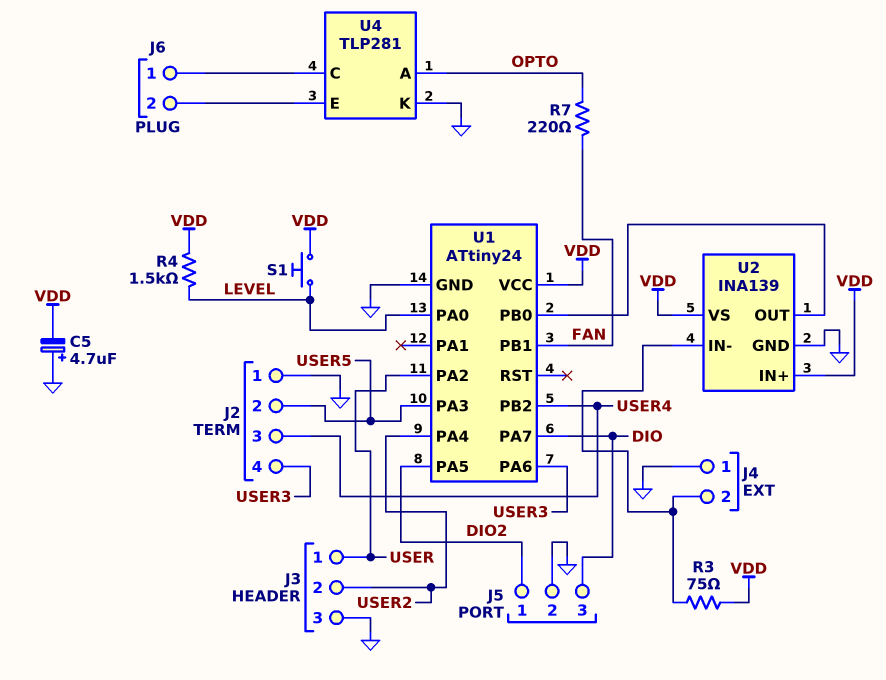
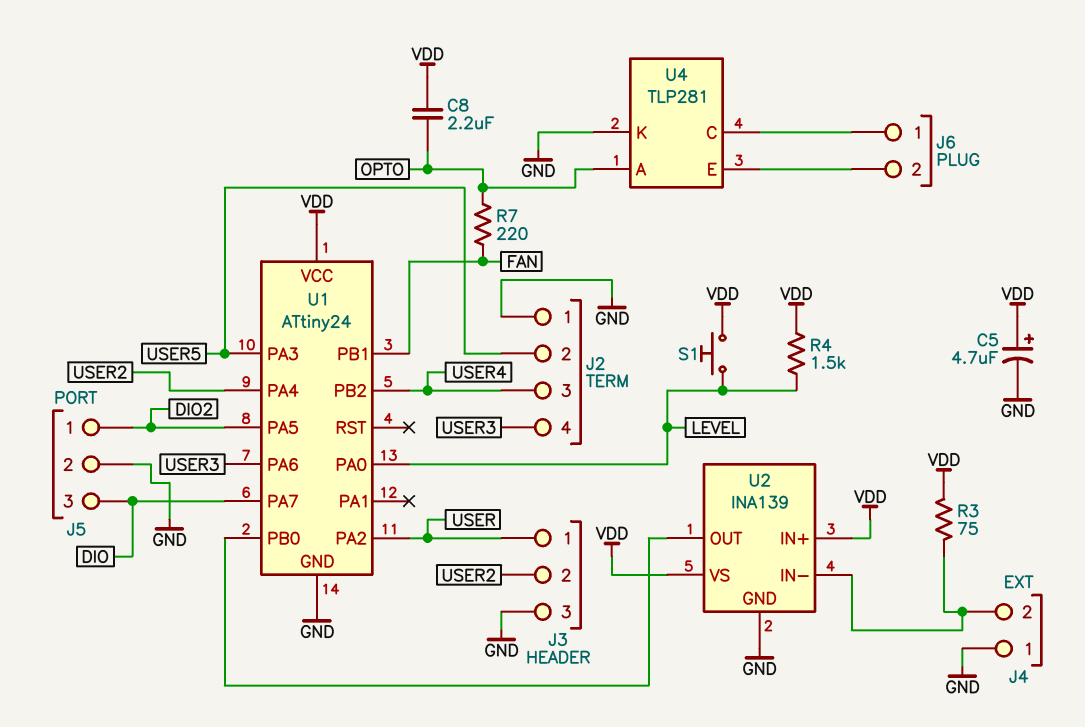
C5: 4.7uF (plus GND, minus VDD) -> 4.7uF (plus VDD, minus GND)
C8: none -> 2.2uF (OPTO, VDD)

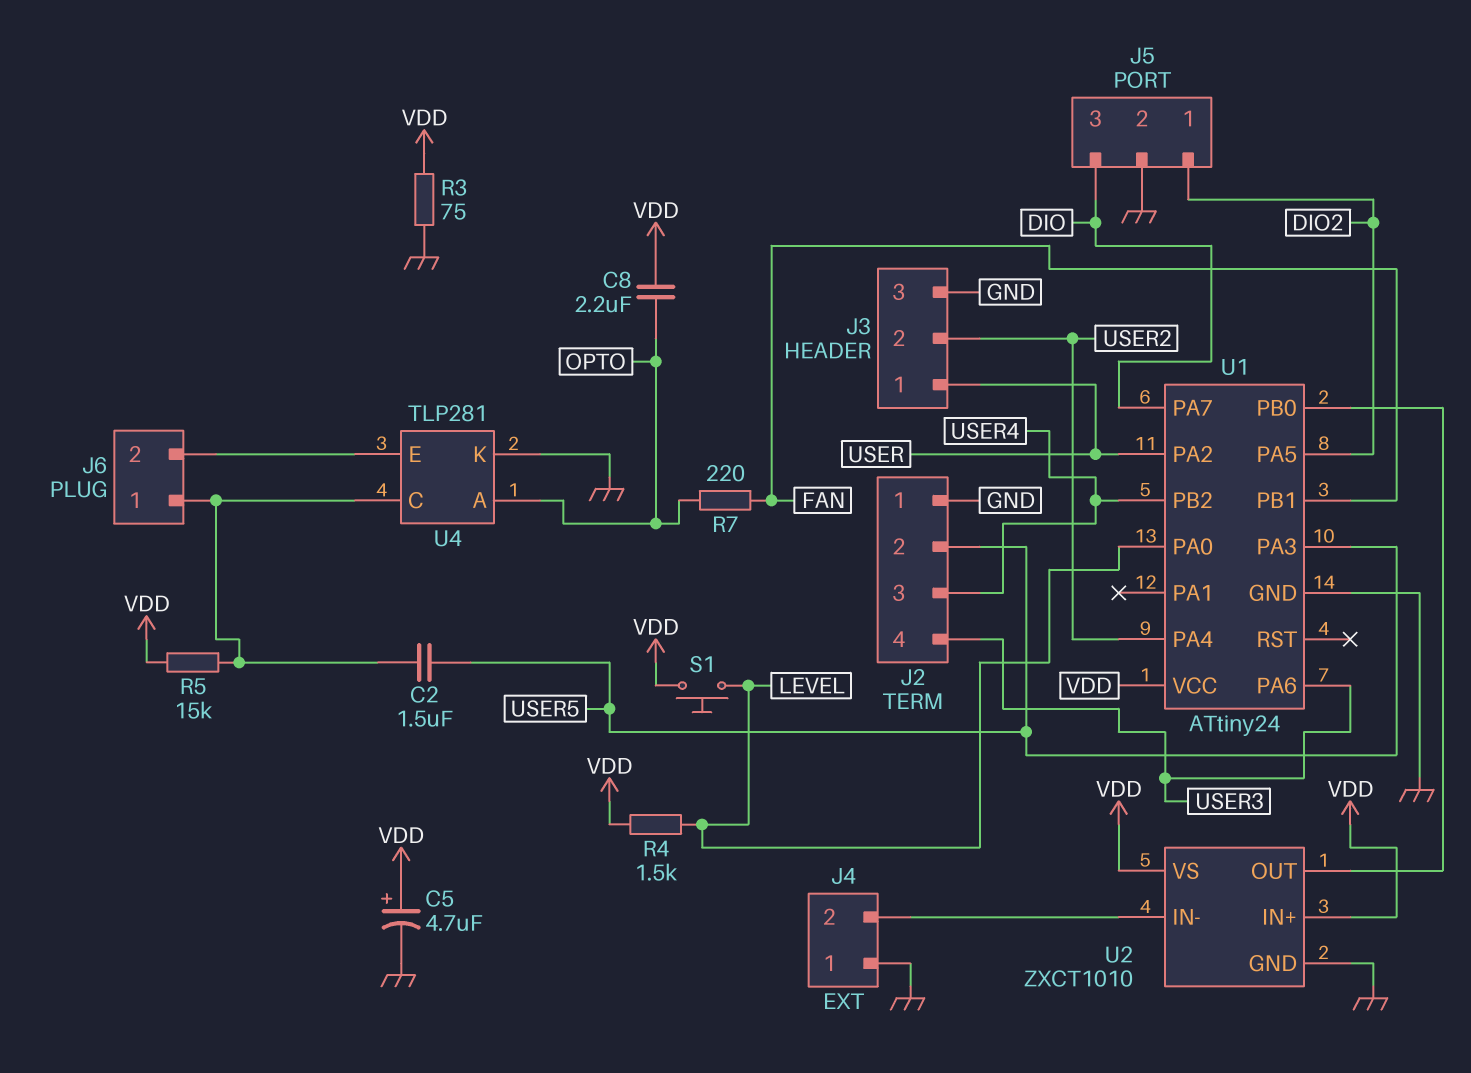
C2: none -> 1.5uF (J6/1, USER5)
R3: 75 (J4/2, VDD) -> 75 (GND, VDD)
R5: none -> 15k (J6/1, VDD)
U2: INA139 -> ZXCT1010

